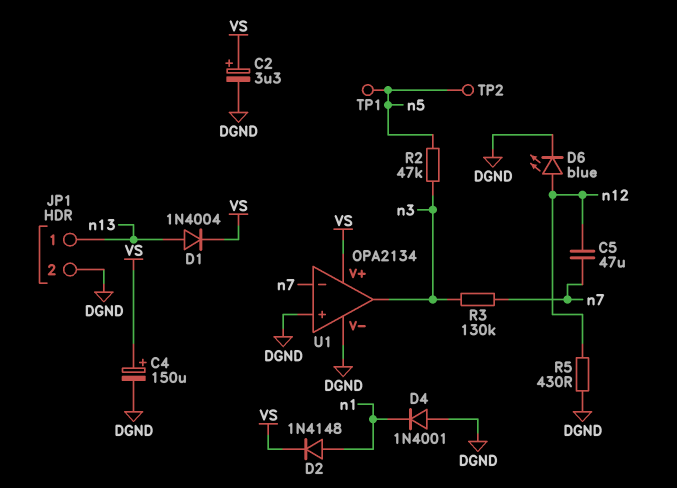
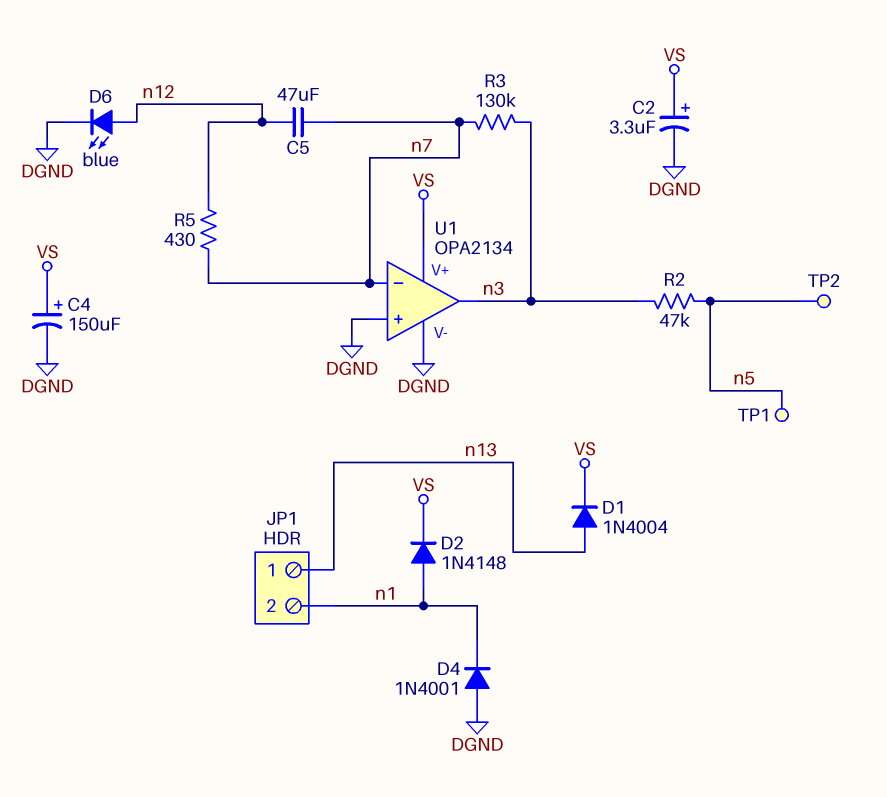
JP1 pin 2: DGND -> n1
R5: 430 (DGND, n12) -> 430 (n7, n12)

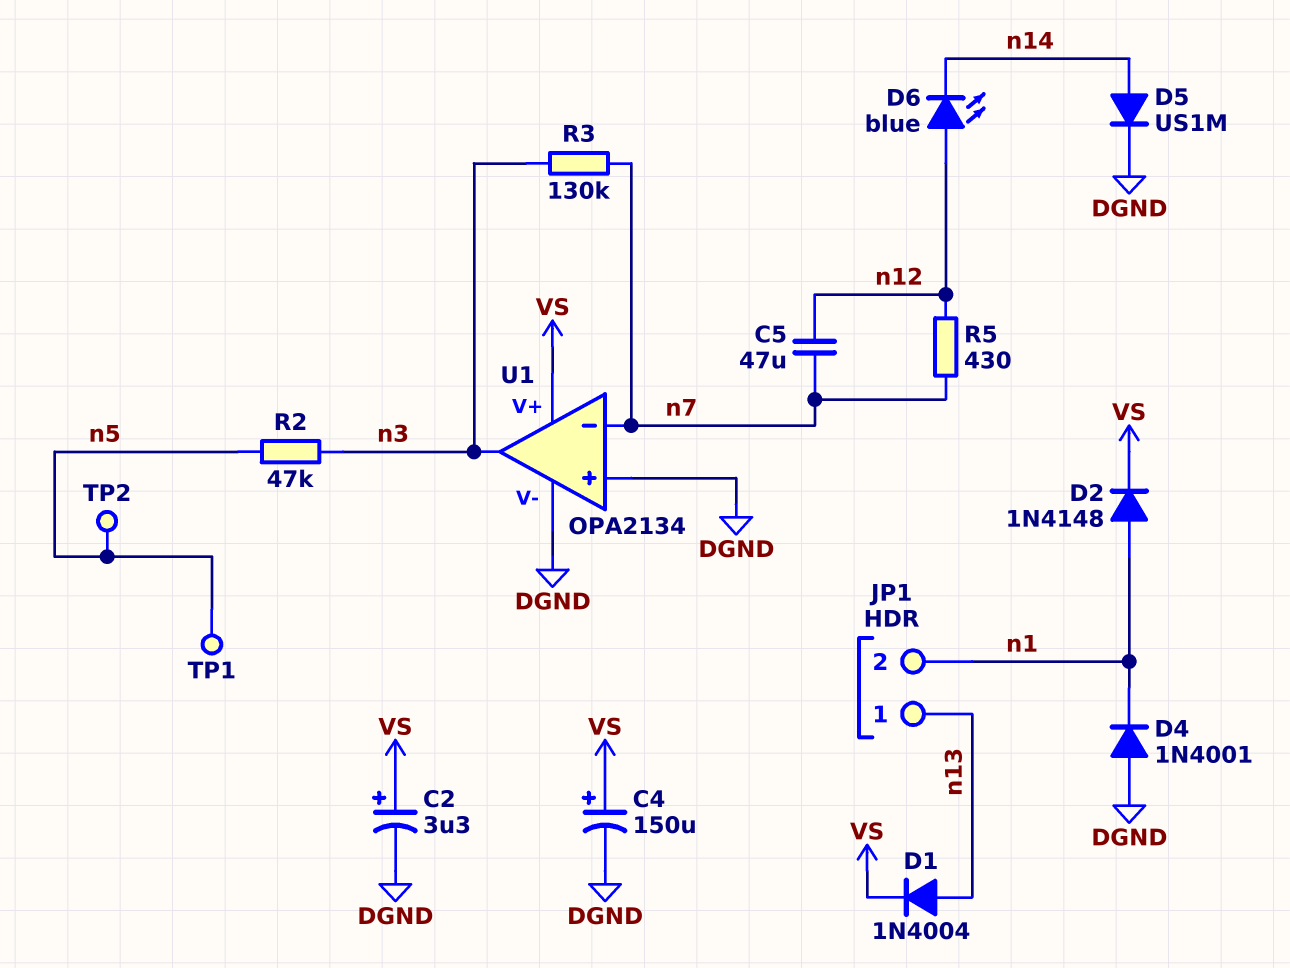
D5: none -> diode US1M (A n14, K DGND)
D6: LED blue (A n12, K DGND) -> LED blue (A n12, K n14)

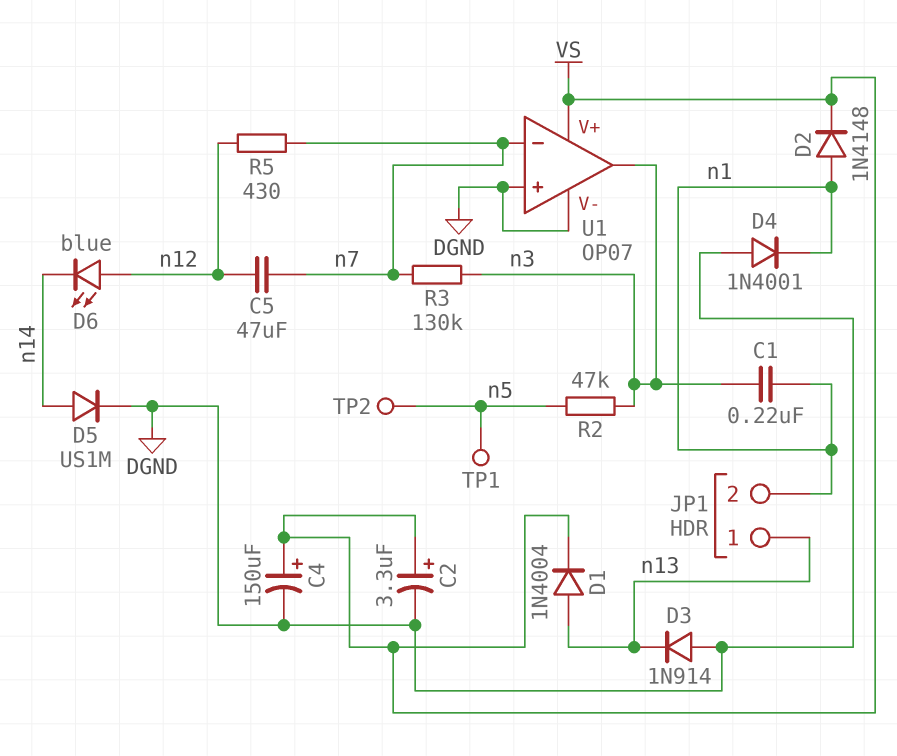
C1: none -> 220nF (n1, n3)
D3: none -> diode 1N914 (A DGND, K n13)
U1: OPA2134 -> OP07

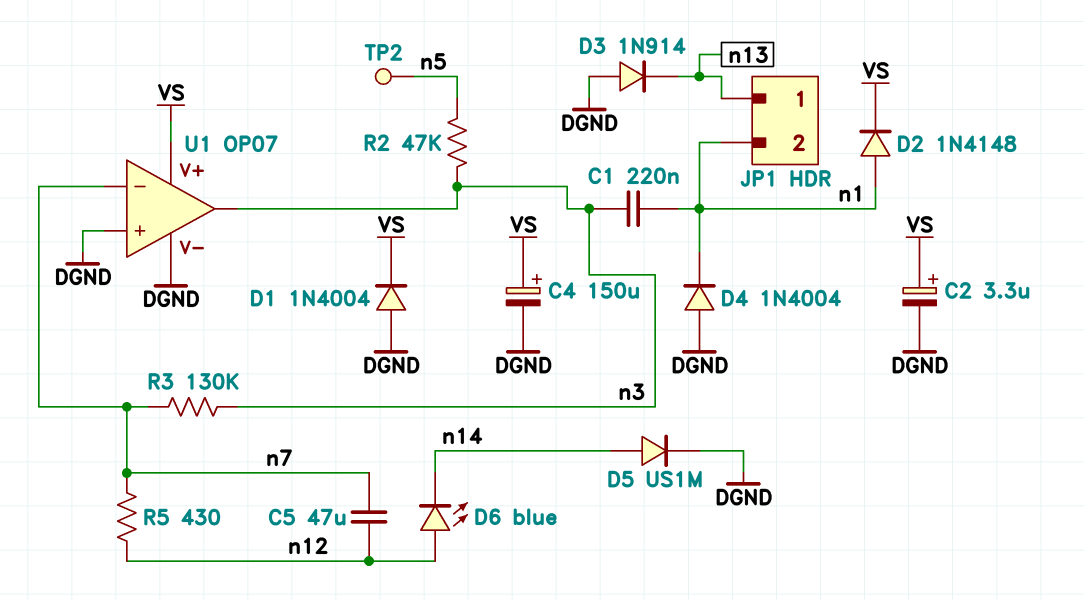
D1: diode 1N4004 (A n13, K VS) -> diode 1N4004 (A DGND, K VS)
D4: diode 1N4001 (A DGND, K n1) -> diode 1N4004 (A DGND, K n1)
TP1: test point (n5) -> none

